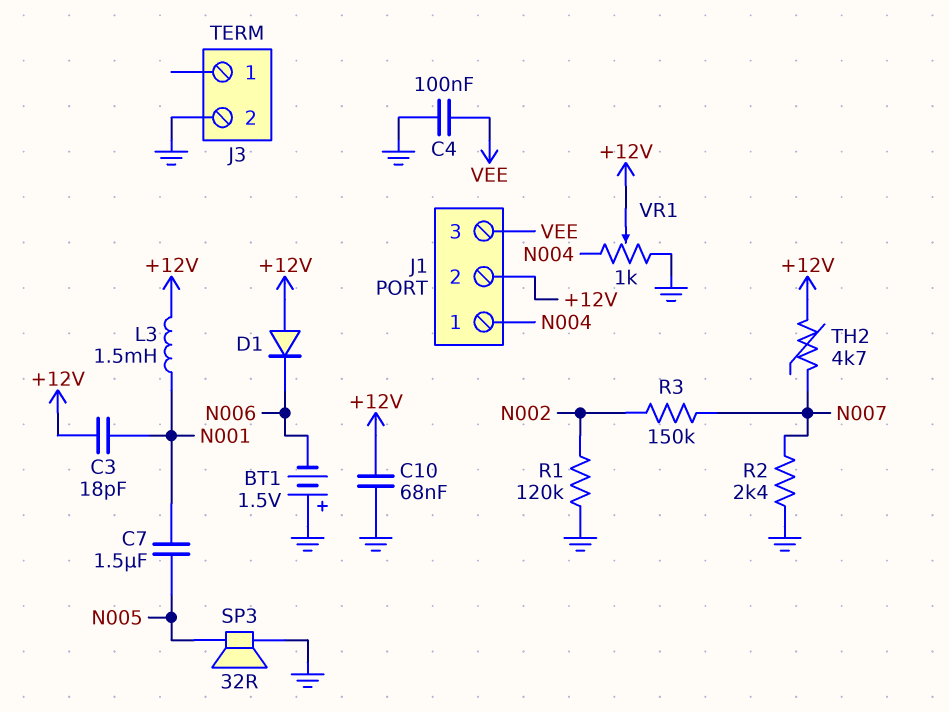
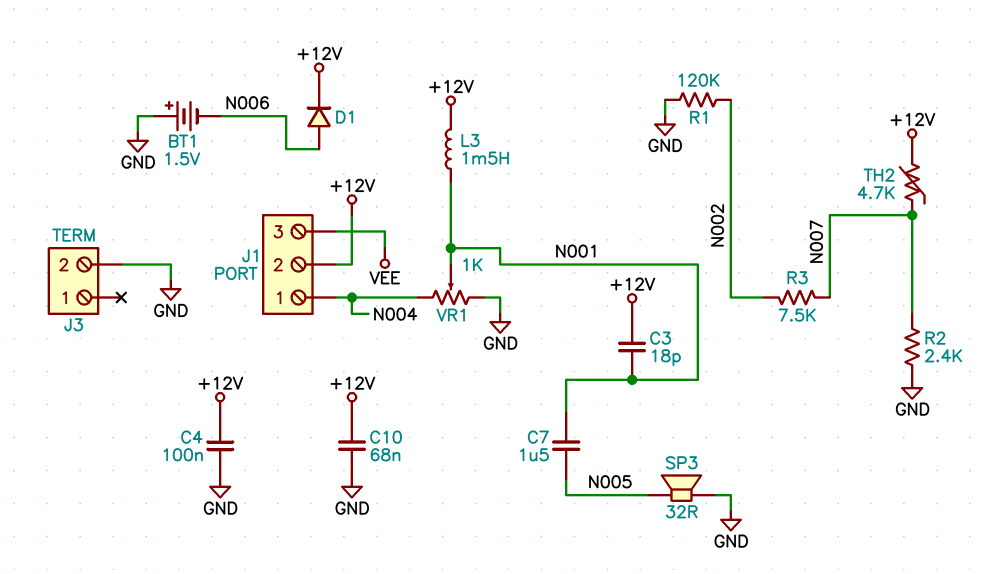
C4: 100nF (GND, VEE) -> 100nF (+12V, GND)
D1: diode (A +12V, K N006) -> diode (A N006, K +12V)
R3: 150k (N002, N007) -> 7.5k (N002, N007)
VR1: 1k (GND, N004, wiper +12V) -> 1k (GND, N004, wiper N001)

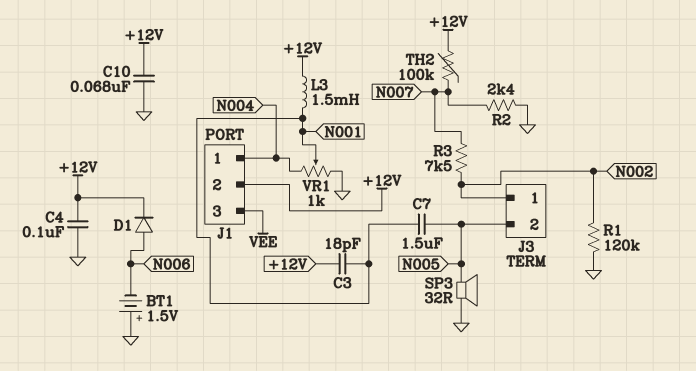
J3 pin 1: none -> N002
J3 pin 2: GND -> N005
TH2: 4.7k (+12V, N007) -> 100k (+12V, N007)

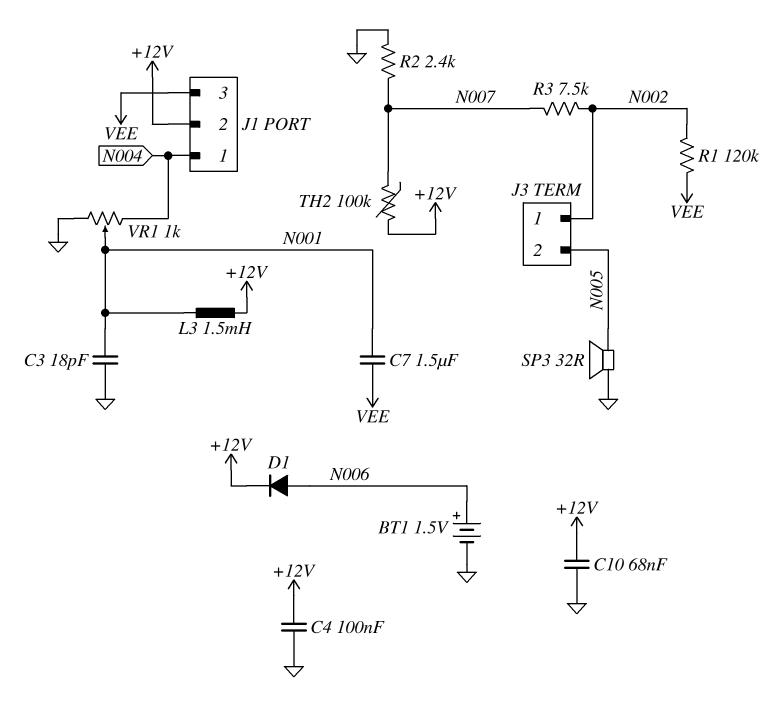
BT1: 1.5V (plus GND, minus N006) -> 1.5V (plus N006, minus GND)
C3: 18pF (+12V, N001) -> 18pF (GND, N001)
C7: 1.5uF (N001, N005) -> 1.5uF (N001, VEE)
R1: 120k (GND, N002) -> 120k (N002, VEE)

